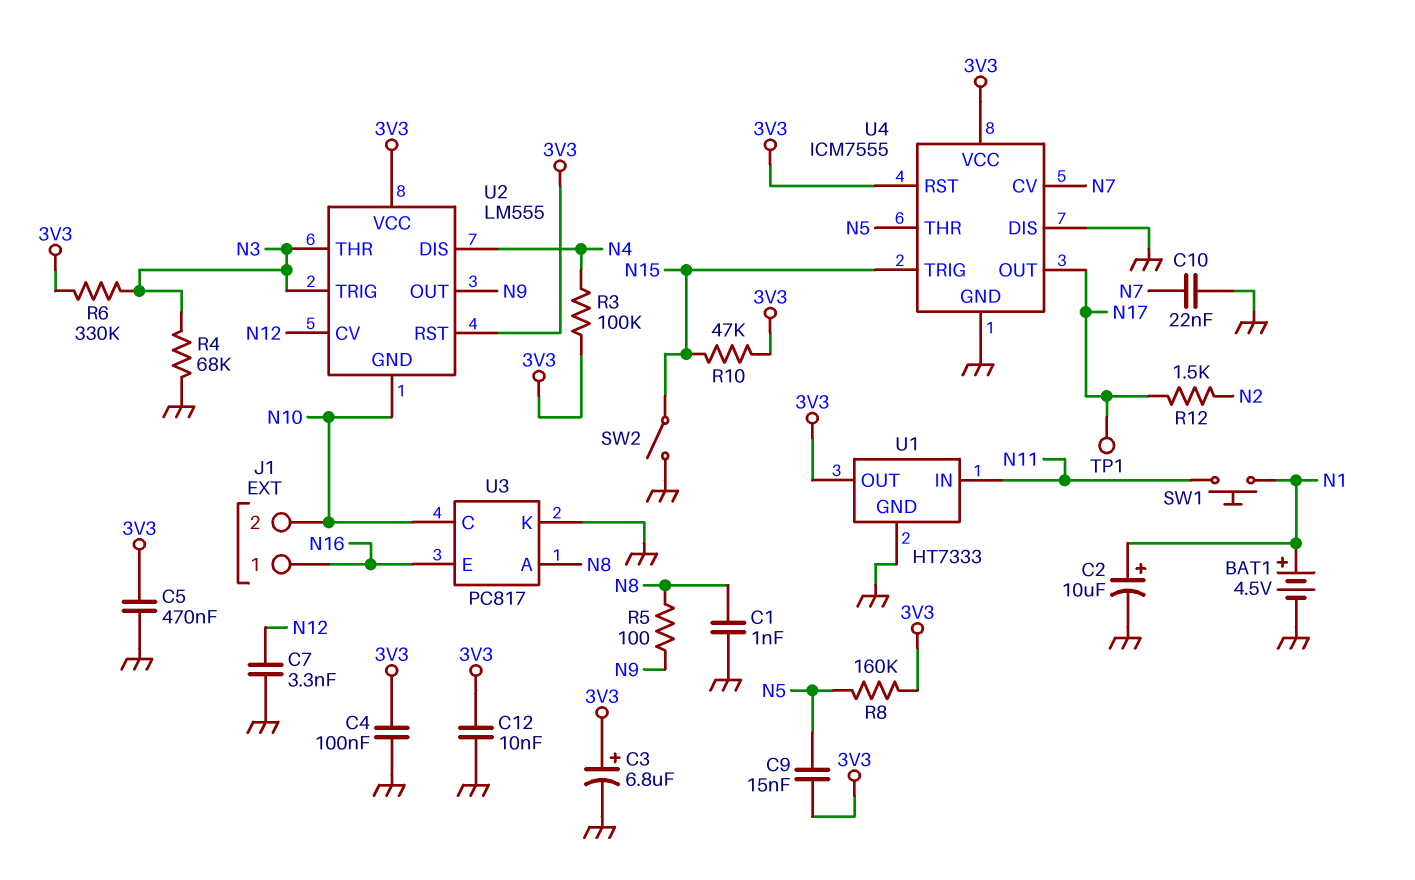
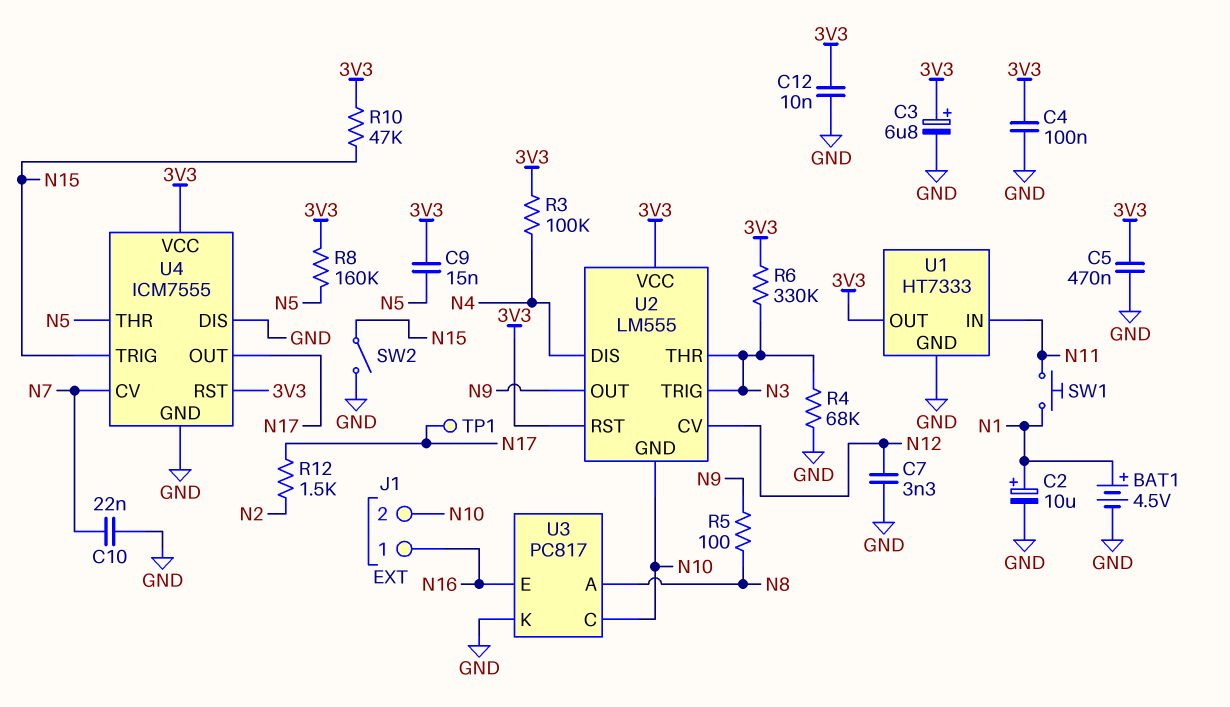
C1: 1nF (GND, N8) -> none

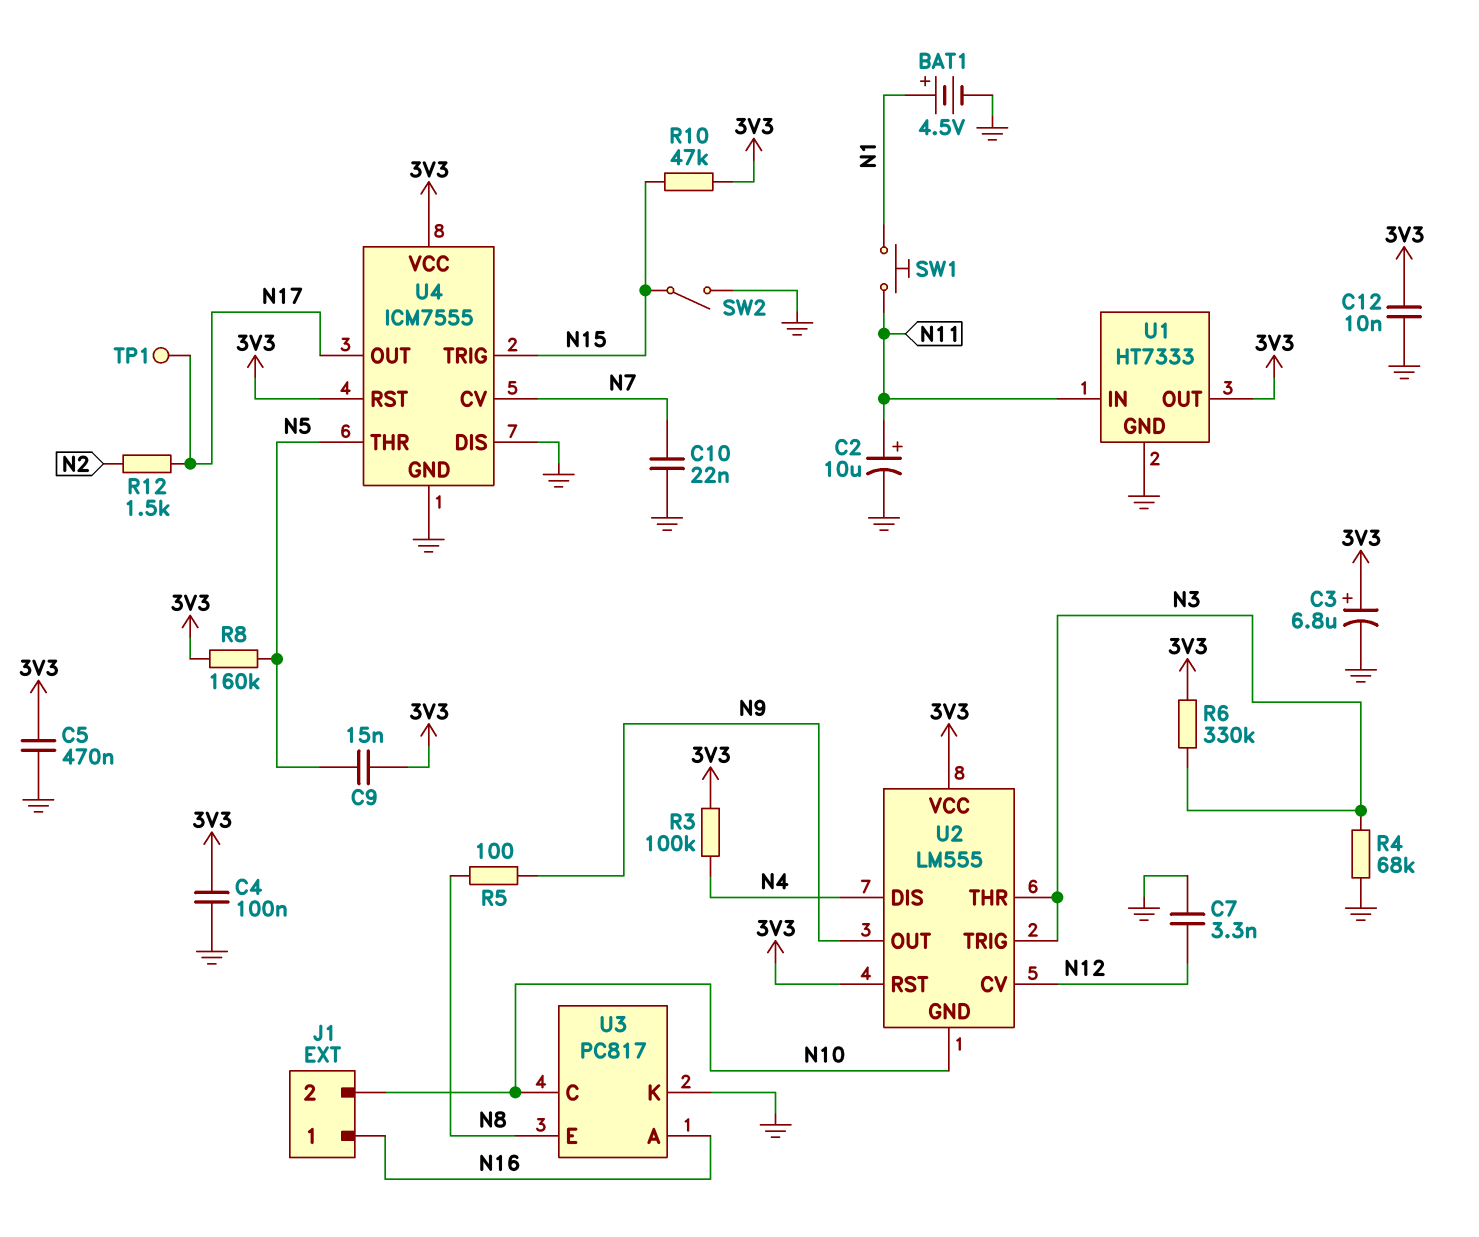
C2: 10uF (plus N1, minus GND) -> 10uF (plus N11, minus GND)
U3 pin A: N8 -> N16
U3 pin E: N16 -> N8

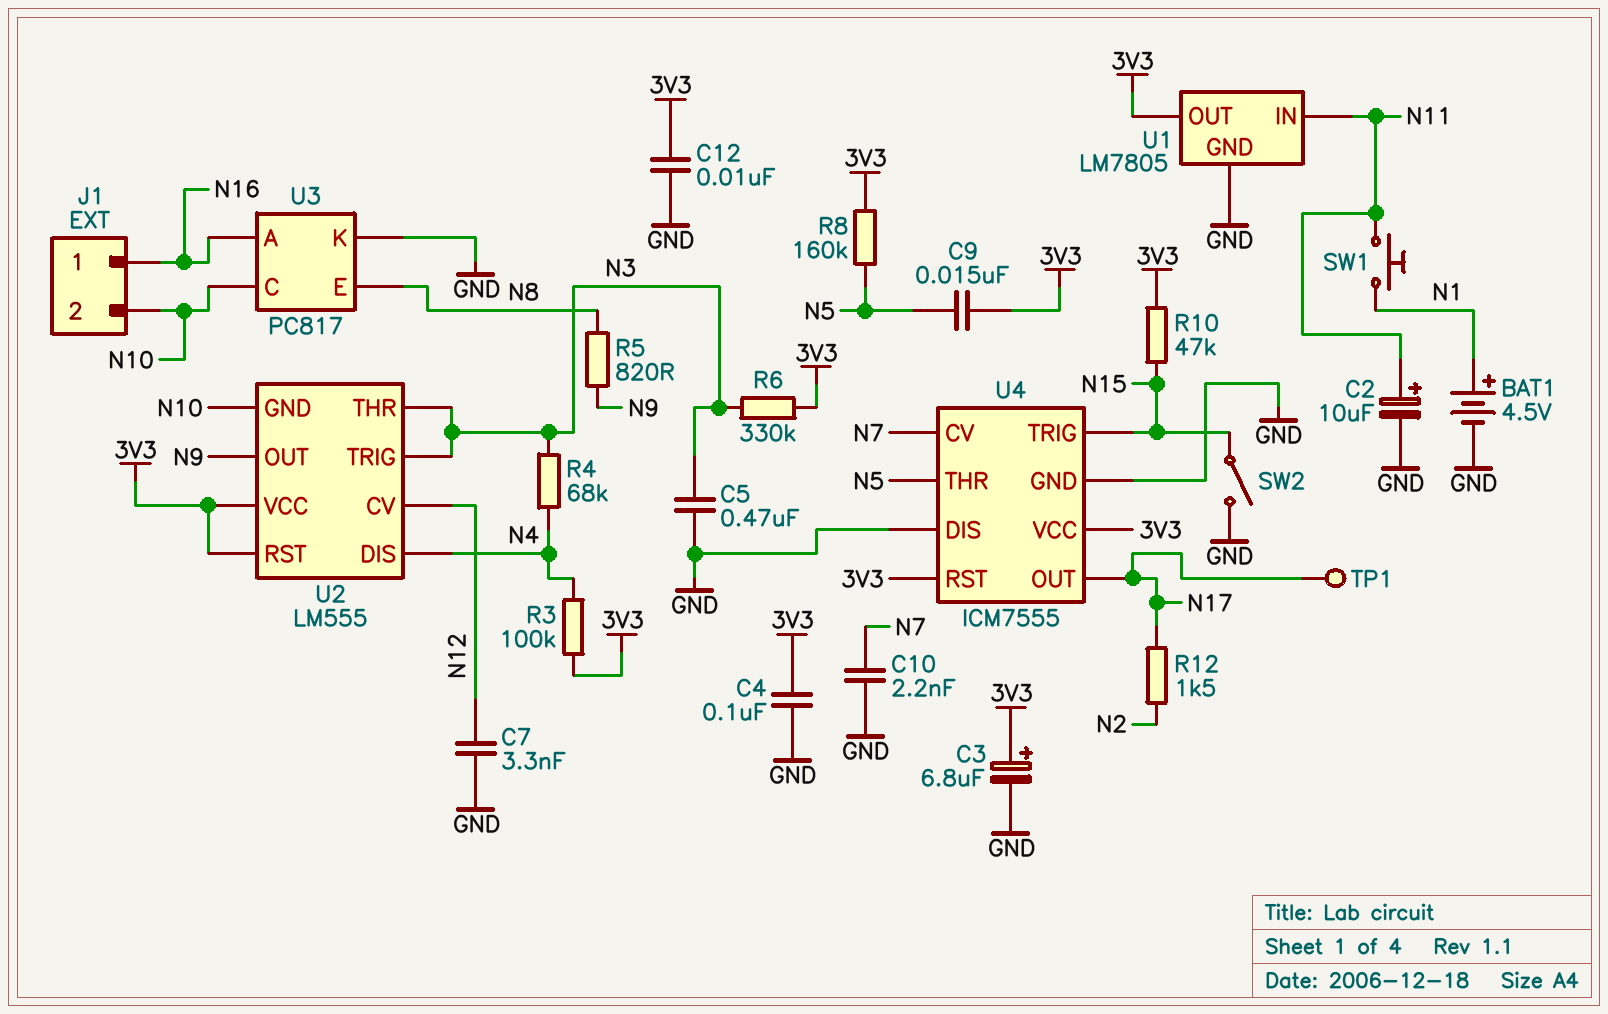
C5: 470nF (3V3, GND) -> 470nF (GND, N3)
C10: 22nF (GND, N7) -> 2.2nF (GND, N7)
R4: 68k (GND, N3) -> 68k (N3, N4)
R5: 100 (N8, N9) -> 820 (N8, N9)
U1: HT7333 -> LM7805

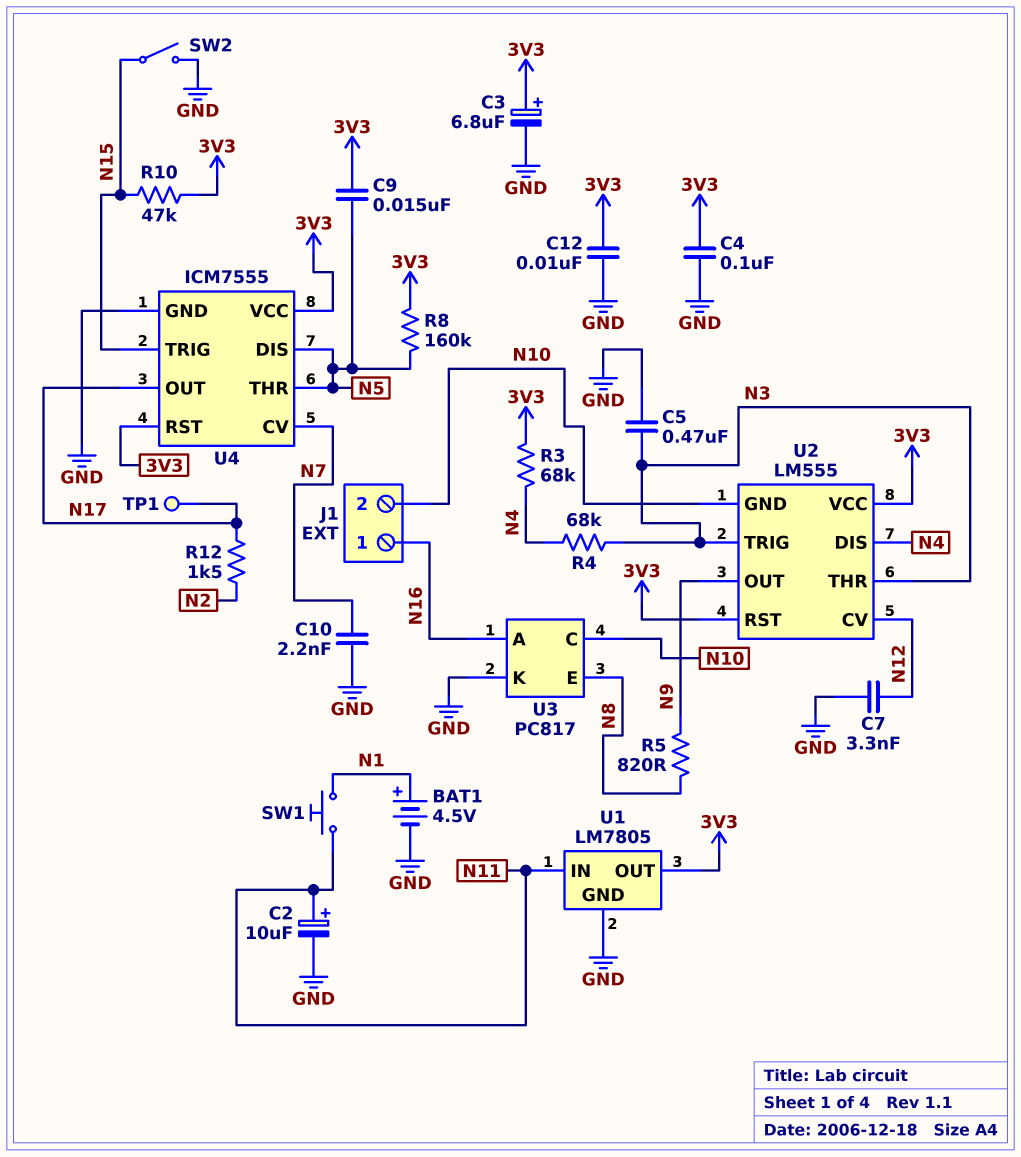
R3: 100k (3V3, N4) -> 68k (3V3, N4)
R6: 330k (3V3, N3) -> none
U4 pin DIS: GND -> N5

